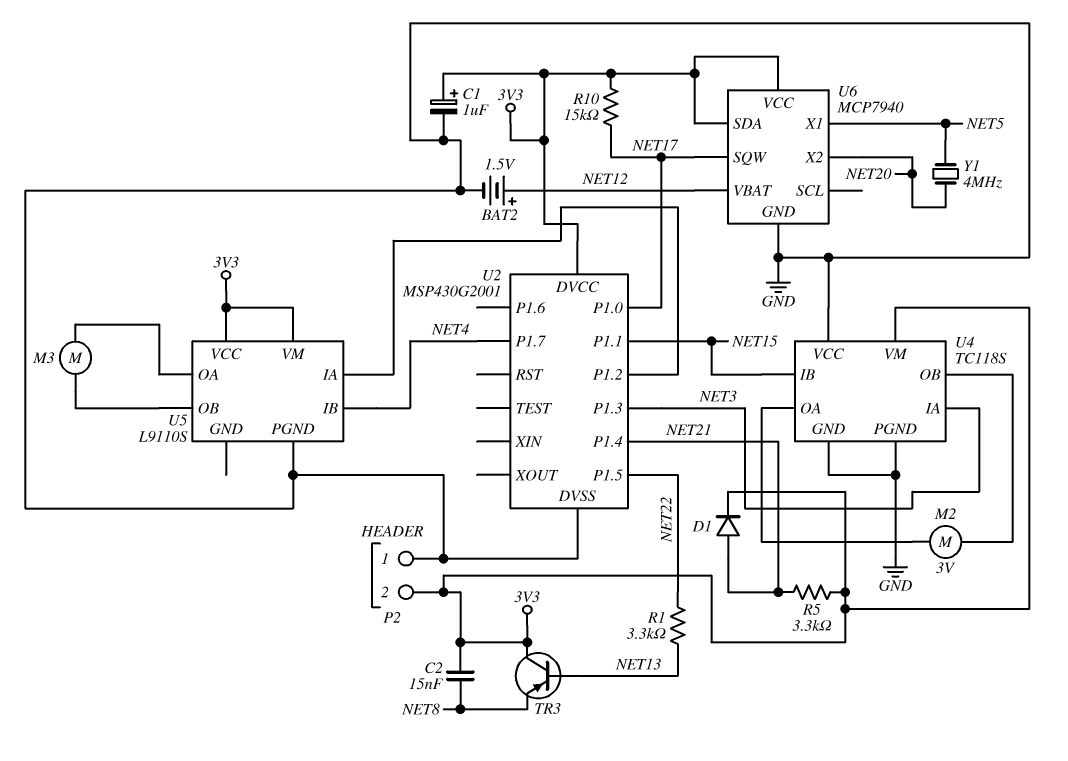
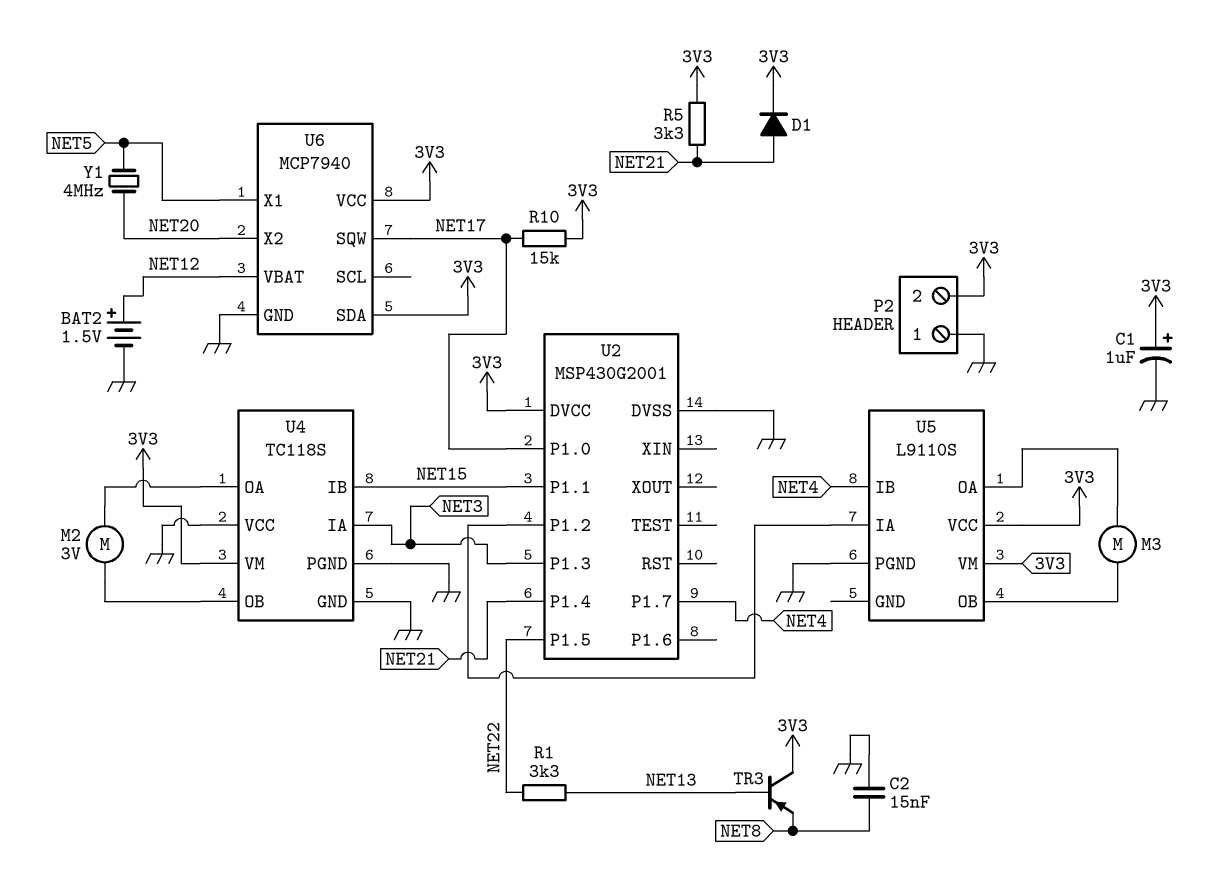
C2: 15nF (3V3, NET8) -> 15nF (GND, NET8)

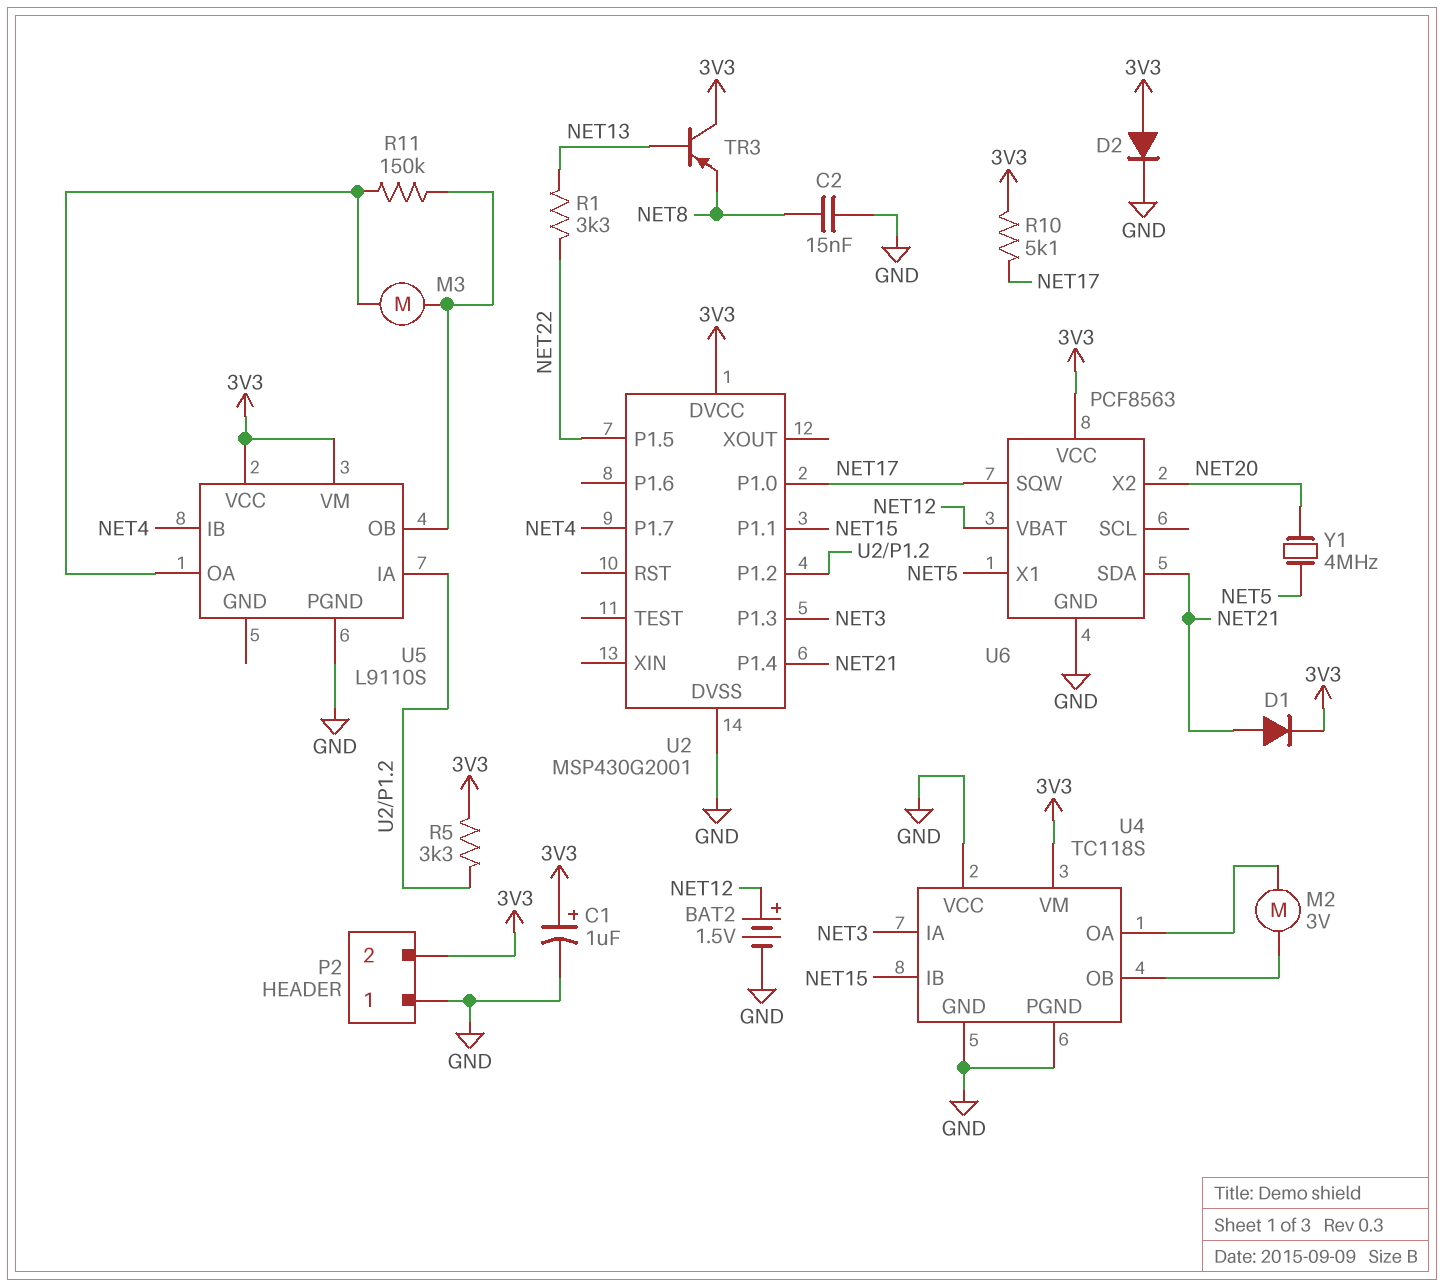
D2: none -> diode (A 3V3, K GND)
R5: 3.3k (3V3, NET21) -> 3.3k (3V3, U2/P1.2)
R10: 15k (3V3, NET17) -> 5.1k (3V3, NET17)
R11: none -> 150k (U5/OA, U5/OB)
U6: MCP7940 -> PCF8563
U6 pin SDA: 3V3 -> NET21

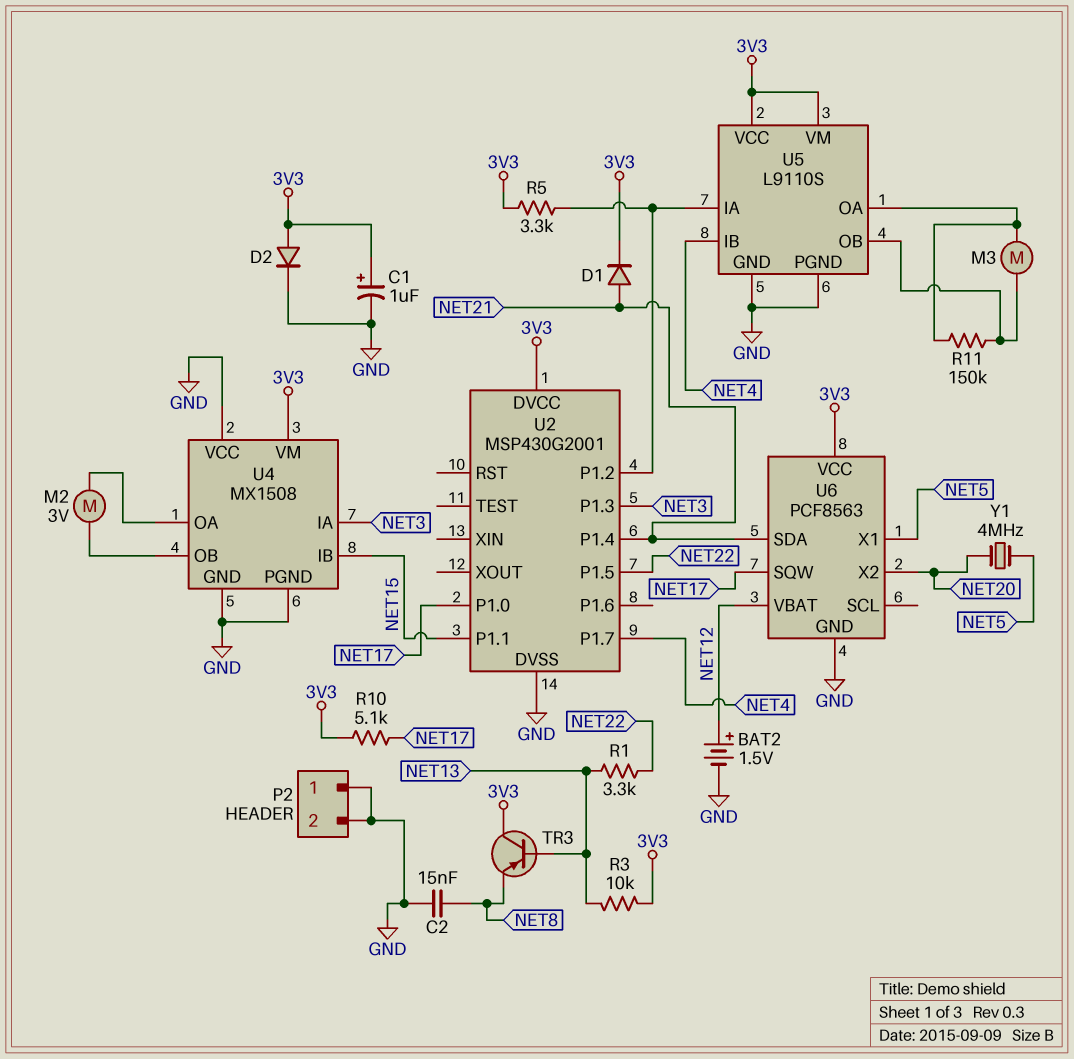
P2 pin 2: 3V3 -> GND
R3: none -> 10k (3V3, NET13)
U4: TC118S -> MX1508
U5 pin GND: none -> GND

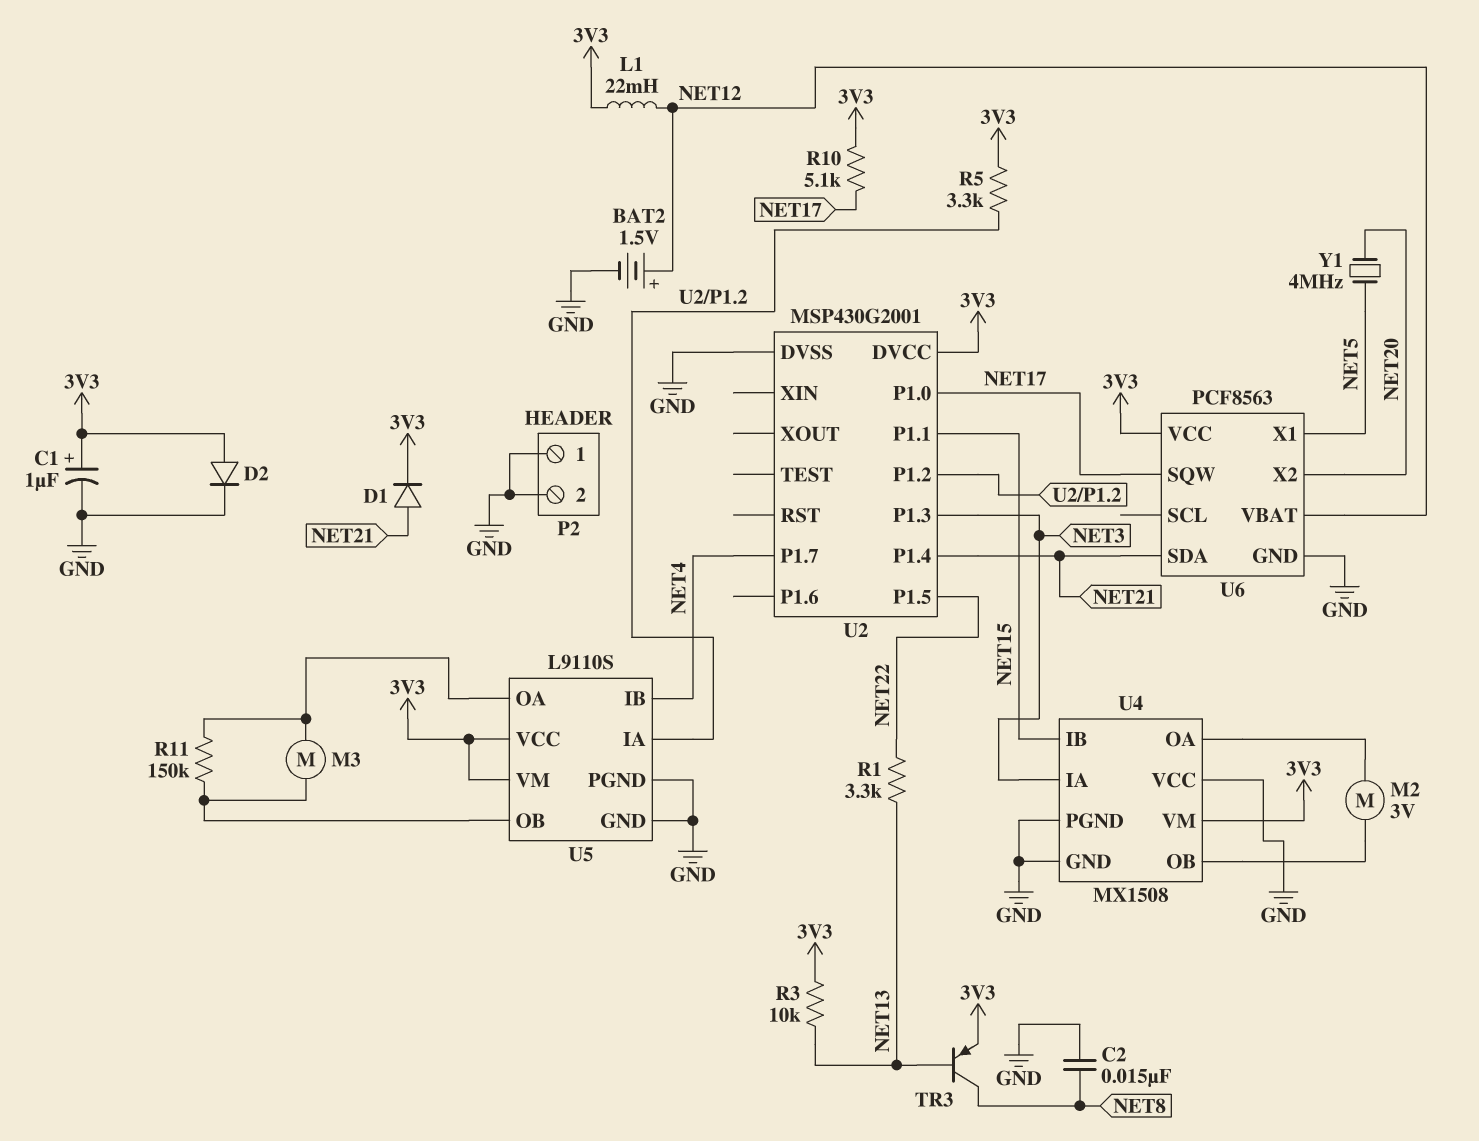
L1: none -> 22mH (3V3, NET12)
TR3: PNP (B NET13, C 3V3, E NET8) -> PNP (B NET13, C NET8, E 3V3)

